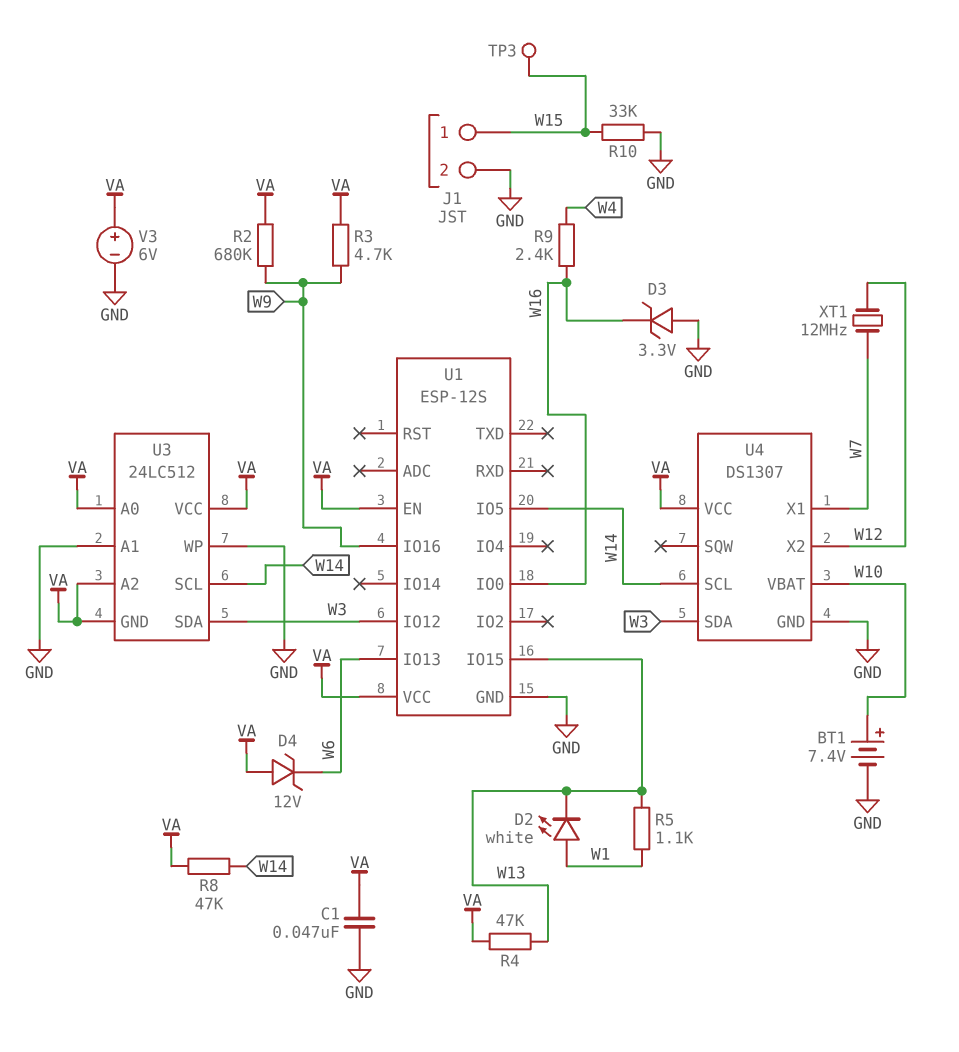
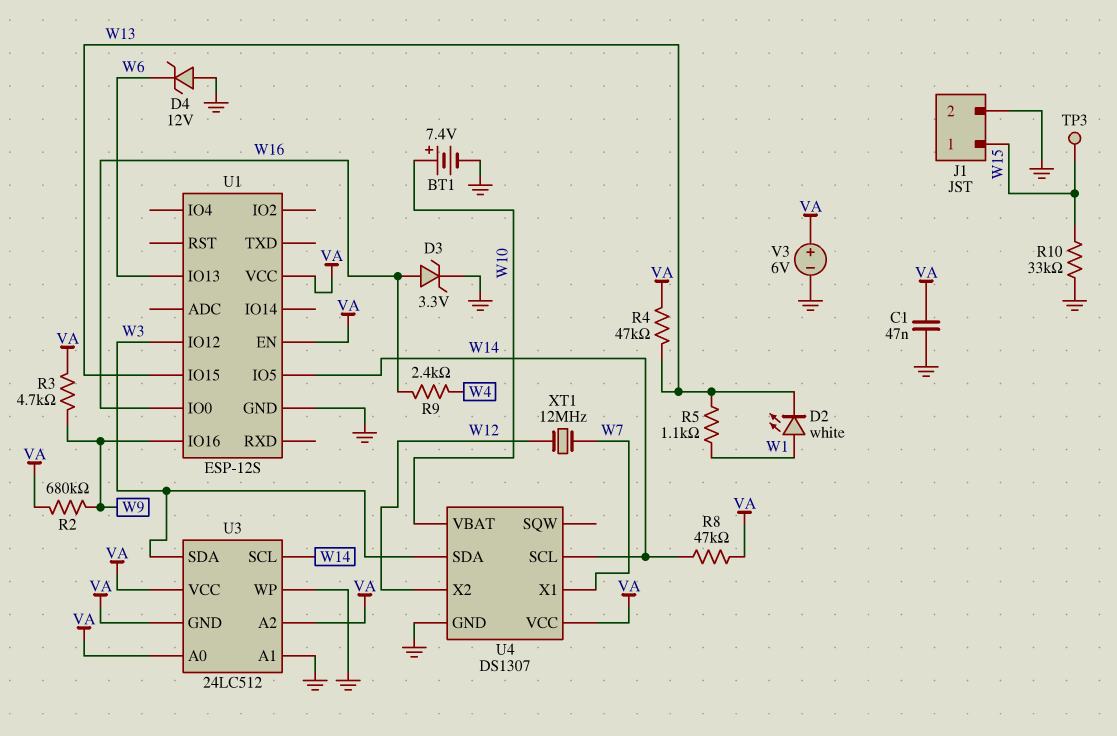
D3: zener 3.3V (A GND, K W16) -> zener 3.3V (A W16, K GND)
D4: zener 12V (A VA, K W6) -> zener 12V (A GND, K W6)

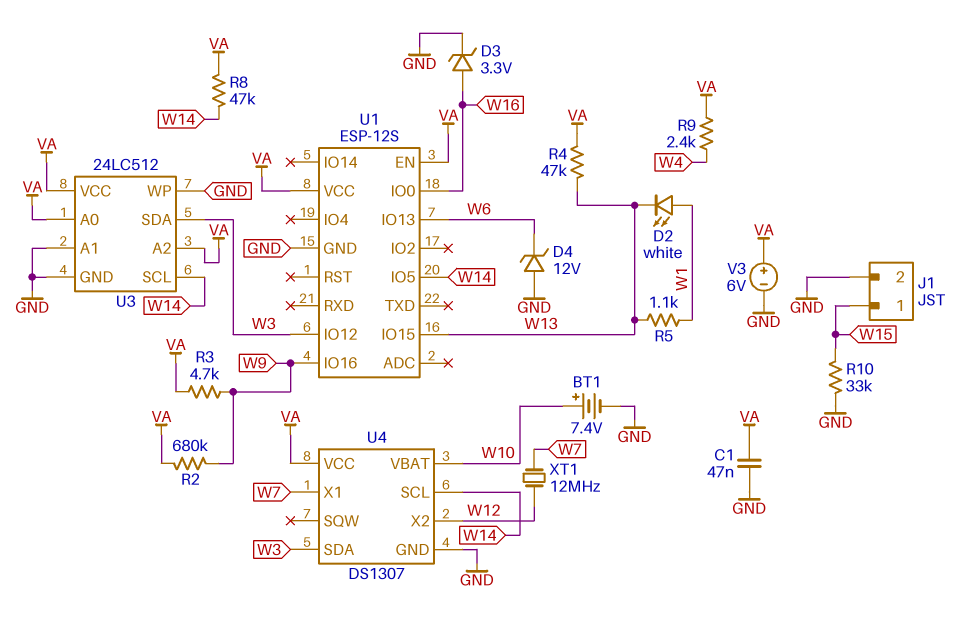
R9: 2.4k (W4, W16) -> 2.4k (VA, W4)
TP3: test point (W15) -> none
U3 pin GND: VA -> GND

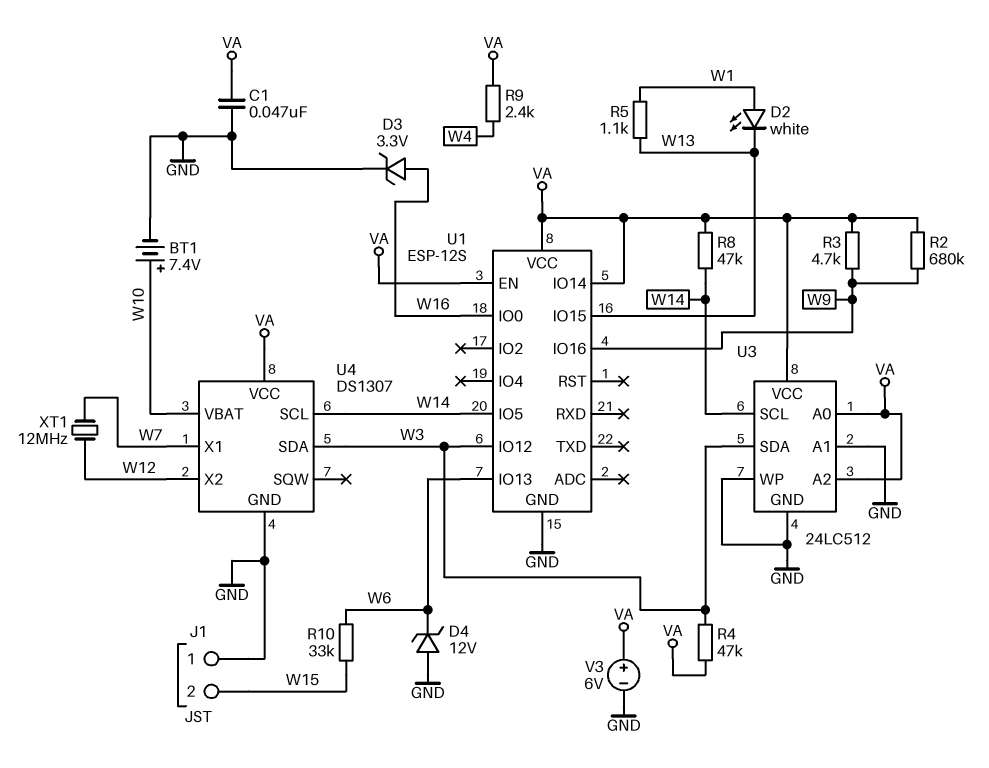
J1 pin 1: W15 -> GND
J1 pin 2: GND -> W15
R4: 47k (VA, W13) -> 47k (VA, W3)
R10: 33k (GND, W15) -> 33k (W6, W15)
U1 pin IO14: none -> VA

